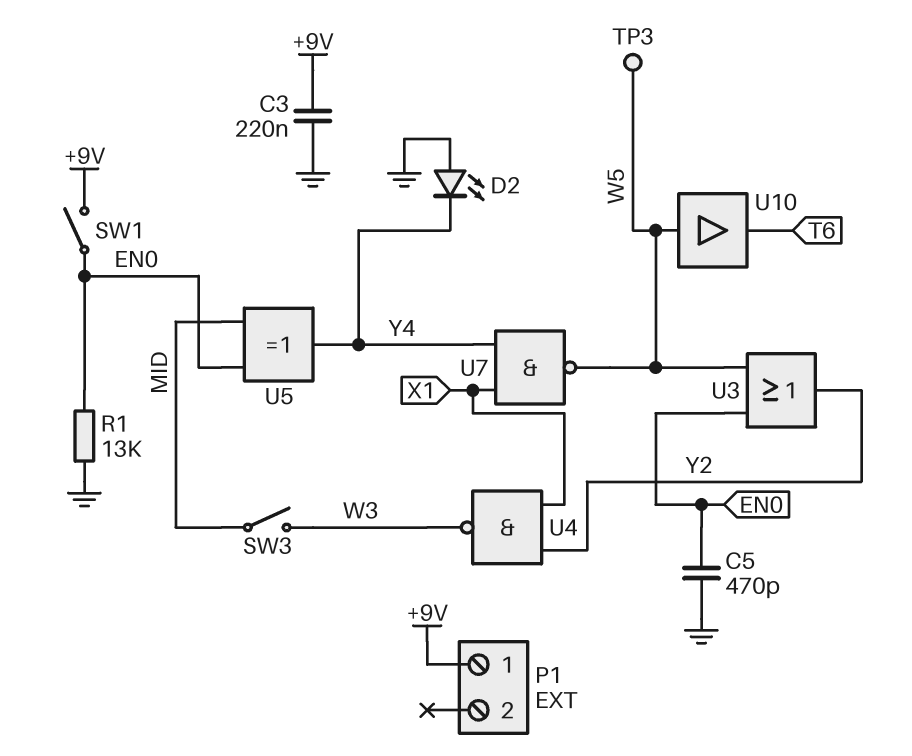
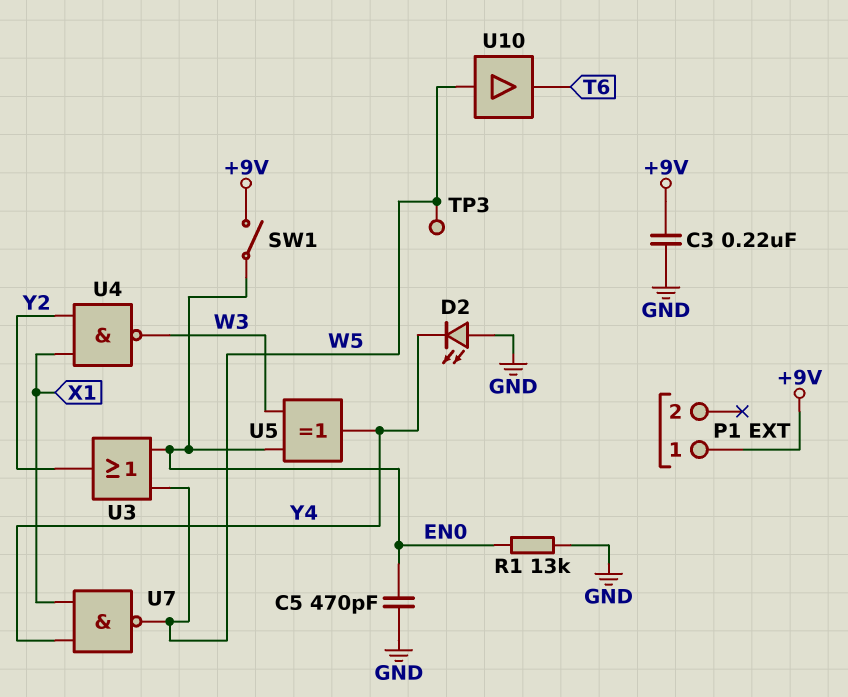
SW3: switch (MID, W3) -> none
U5: XOR (in EN0, in MID, out Y4) -> XOR (in EN0, in W3, out Y4)

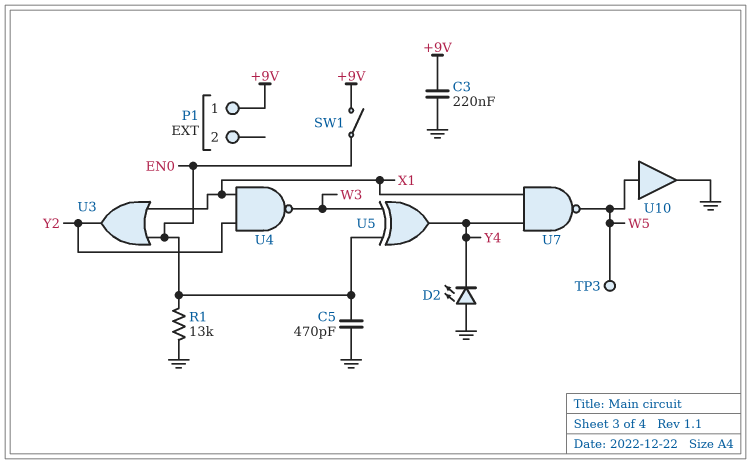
U3: OR (in EN0, in W5, out Y2) -> OR (in EN0, in X1, out Y2)
U10: buffer (in W5, out T6) -> buffer (in W5, out GND)

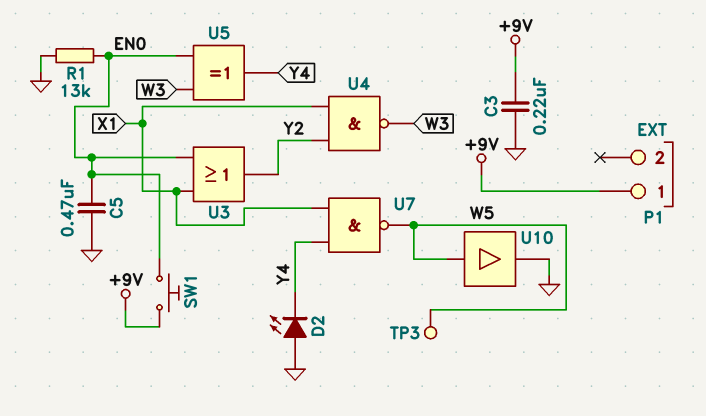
C5: 470pF (EN0, GND) -> 470nF (EN0, GND)
SW1: switch (+9V, EN0) -> button (+9V, EN0)

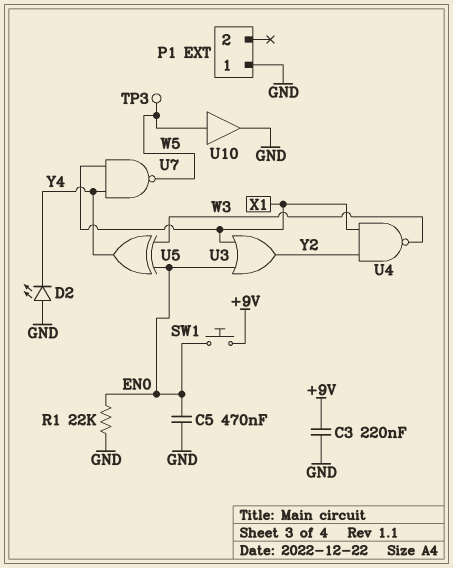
P1 pin 1: +9V -> GND
R1: 13k (EN0, GND) -> 22k (EN0, GND)

